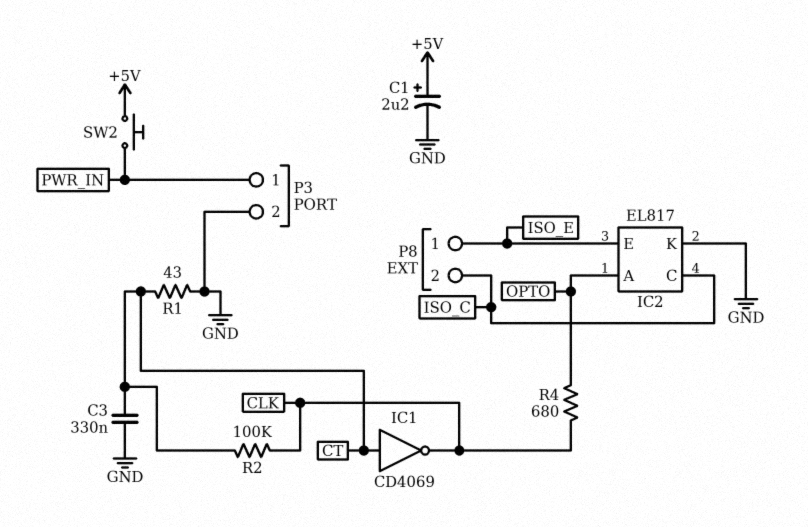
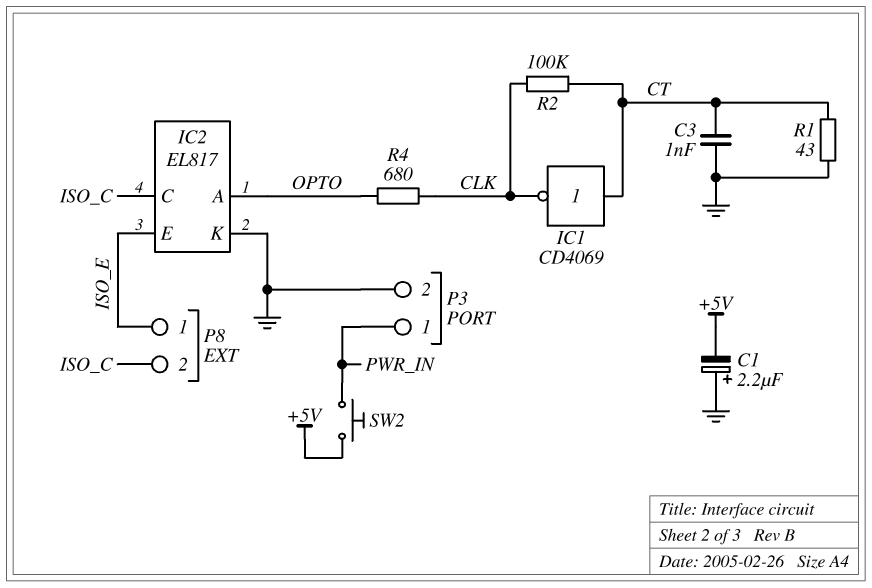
C1: 2.2uF (plus +5V, minus GND) -> 2.2uF (plus GND, minus +5V)
C3: 330nF (CT, GND) -> 1nF (CT, GND)

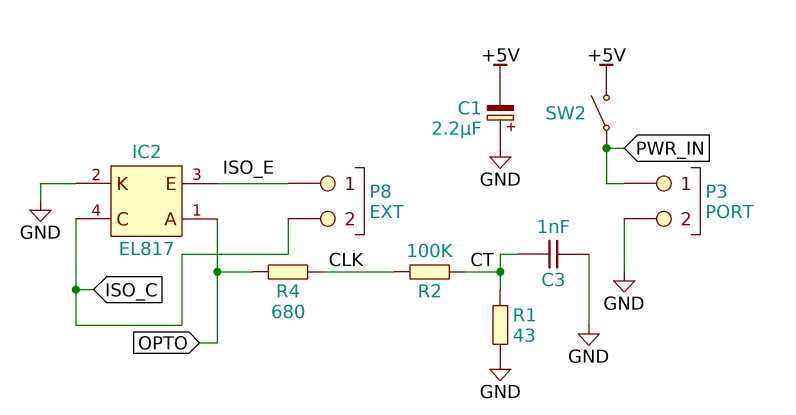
IC1: NOT CD4069 (in CT, out CLK) -> none
SW2: button (+5V, PWR_IN) -> switch (+5V, PWR_IN)

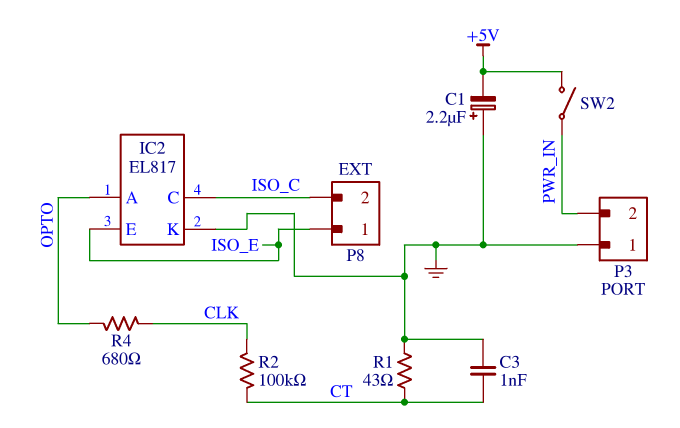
P3 pin 1: PWR_IN -> GND
P3 pin 2: GND -> PWR_IN

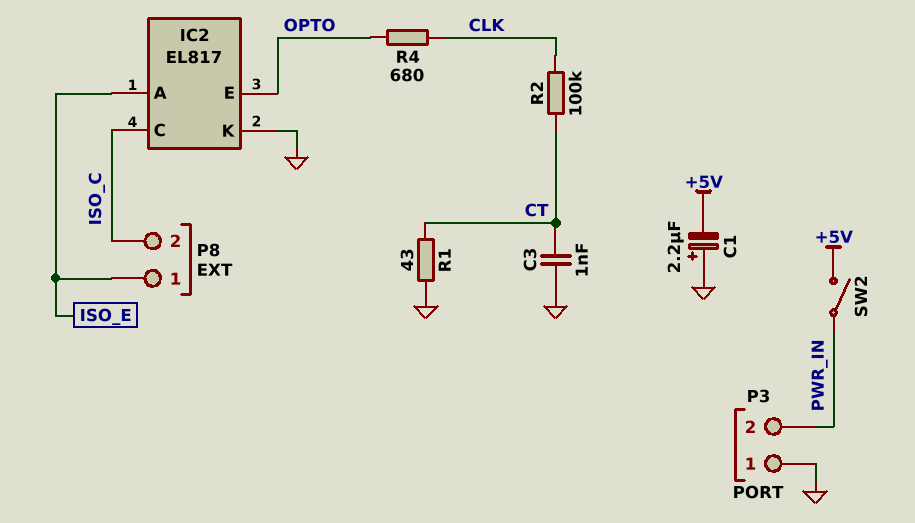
IC2 pin A: OPTO -> ISO_E
IC2 pin E: ISO_E -> OPTO

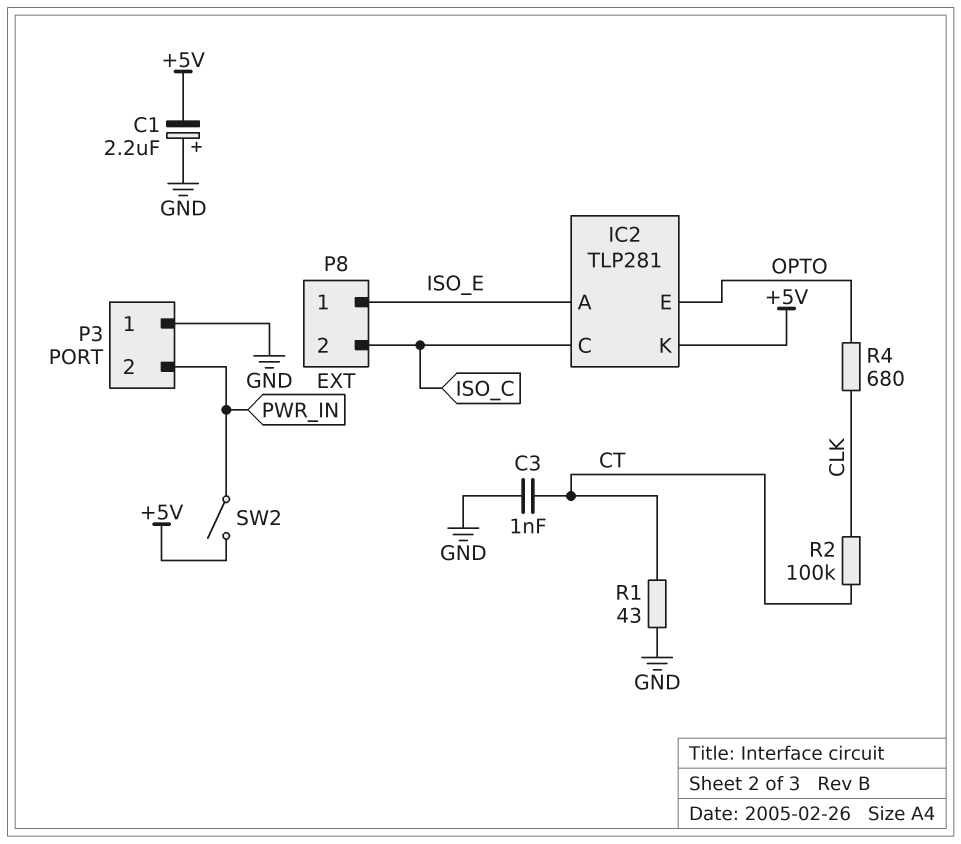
IC2: EL817 -> TLP281
IC2 pin K: GND -> +5V

